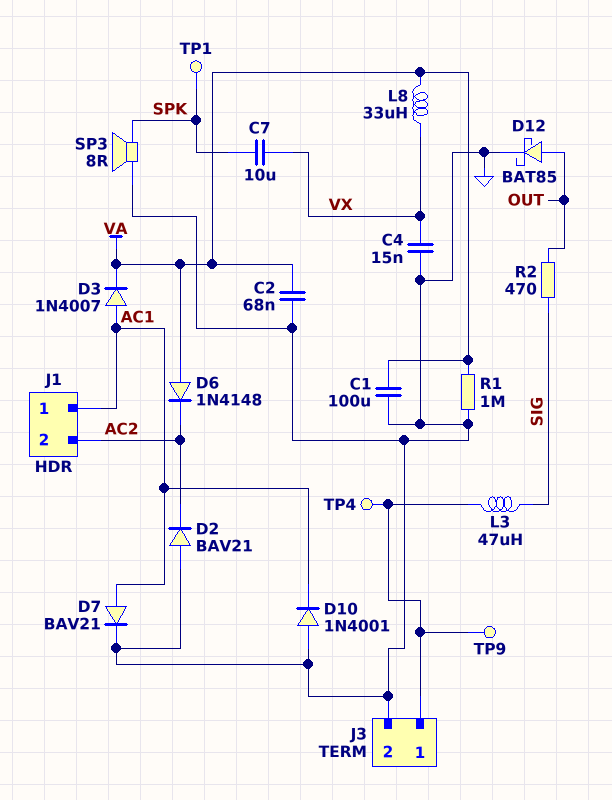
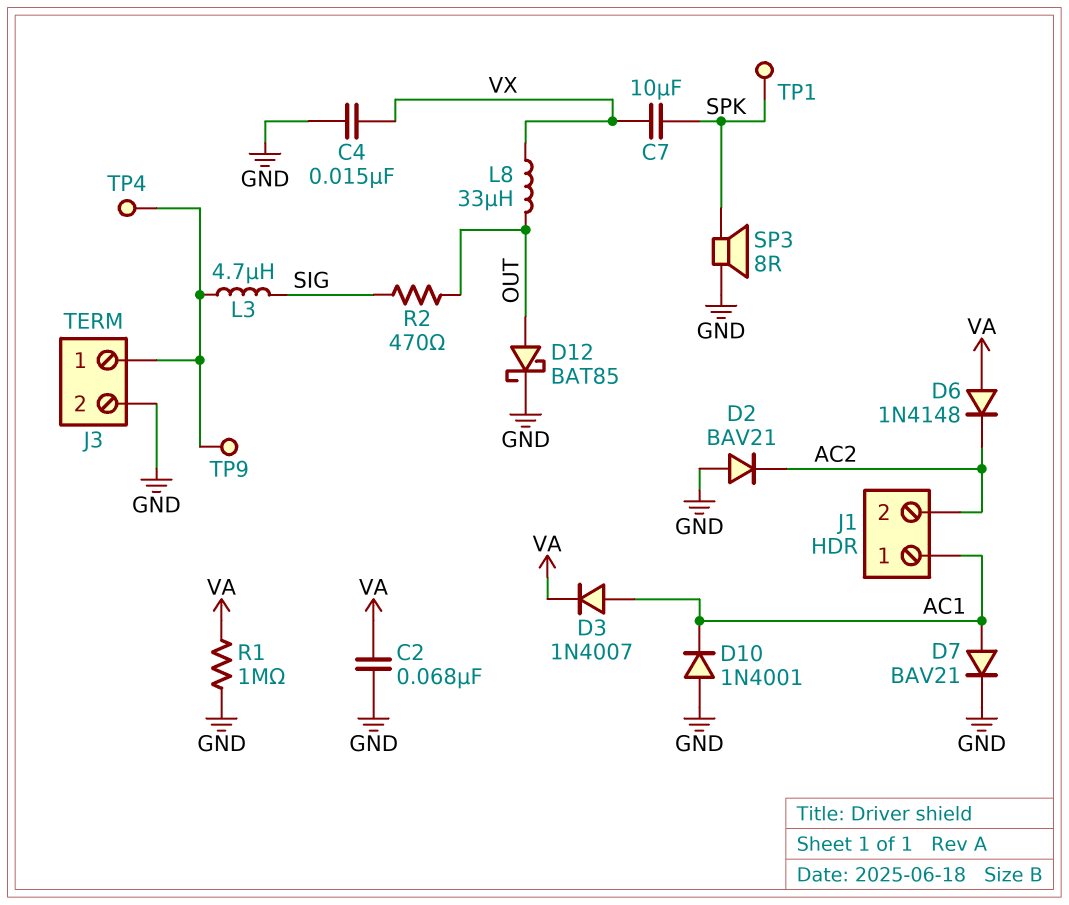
C1: 100uF (GND, VA) -> none
L3: 47uH (J3/1, SIG) -> 4.7uH (J3/1, SIG)
L8: 33uH (VA, VX) -> 33uH (OUT, VX)

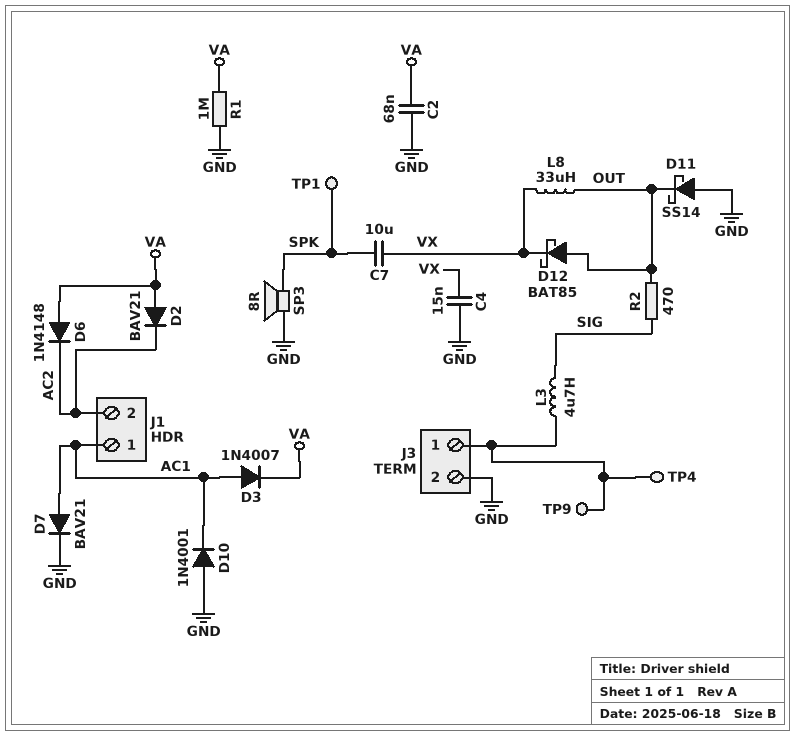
D2: diode BAV21 (A GND, K AC2) -> diode BAV21 (A VA, K AC2)
D11: none -> schottky SS14 (A GND, K OUT)
D12: schottky BAT85 (A OUT, K GND) -> schottky BAT85 (A OUT, K VX)

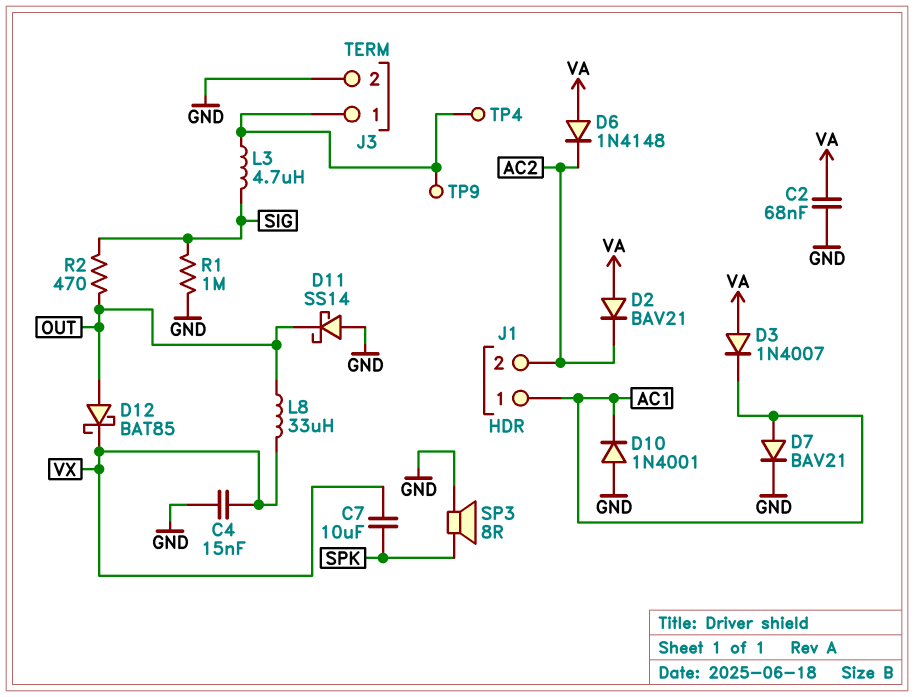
D3: diode 1N4007 (A AC1, K VA) -> diode 1N4007 (A VA, K AC1)
R1: 1M (GND, VA) -> 1M (GND, SIG)
TP1: test point (SPK) -> none

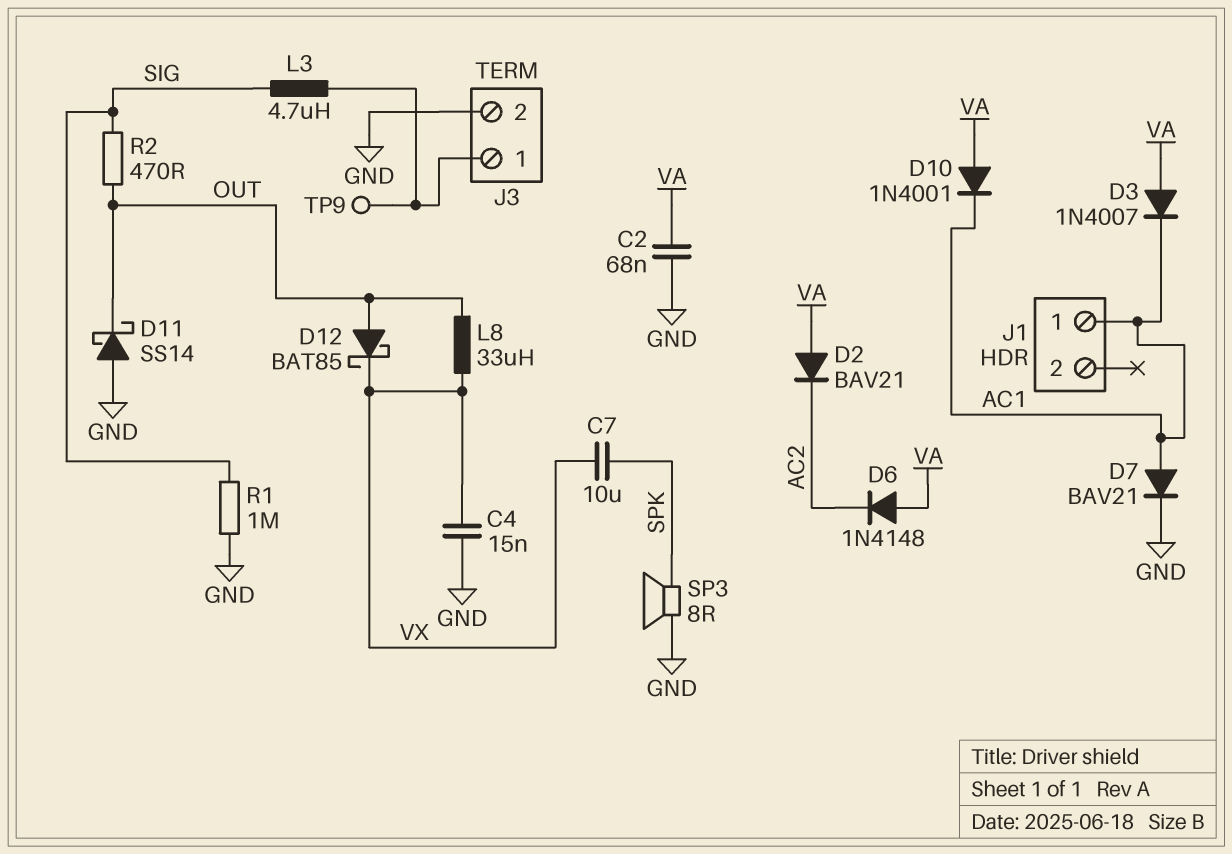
D10: diode 1N4001 (A GND, K AC1) -> diode 1N4001 (A VA, K AC1)
J1 pin 2: AC2 -> none
TP4: test point (J3/1) -> none

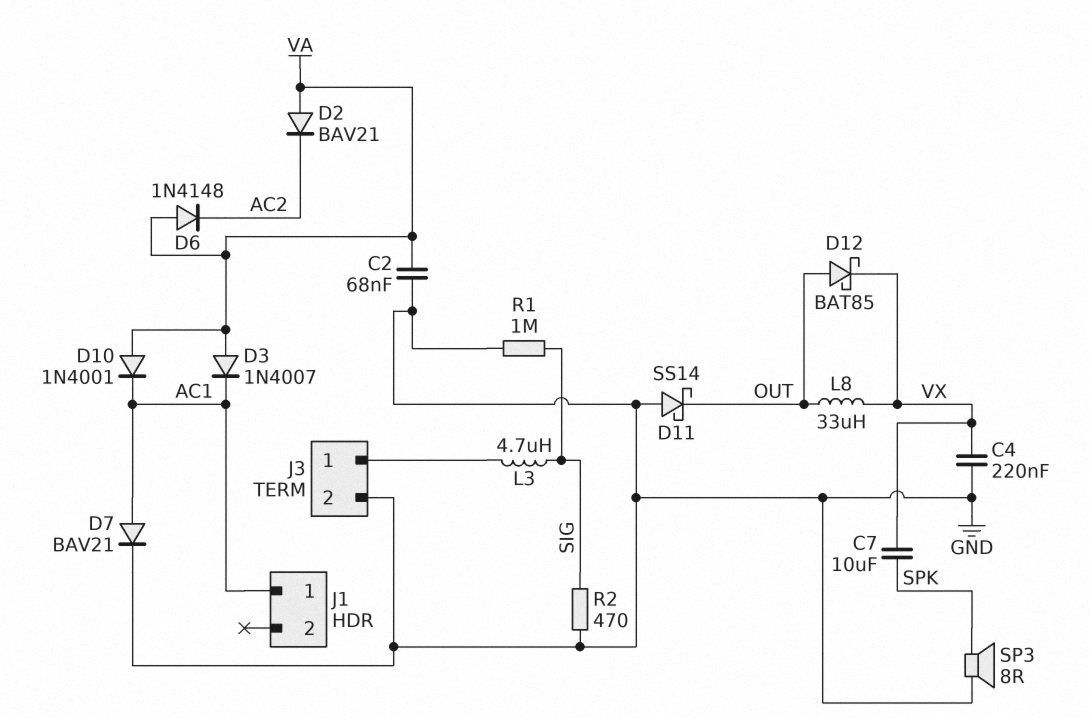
C4: 15nF (GND, VX) -> 220nF (GND, VX)
R2: 470 (OUT, SIG) -> 470 (GND, SIG)
TP9: test point (J3/1) -> none

